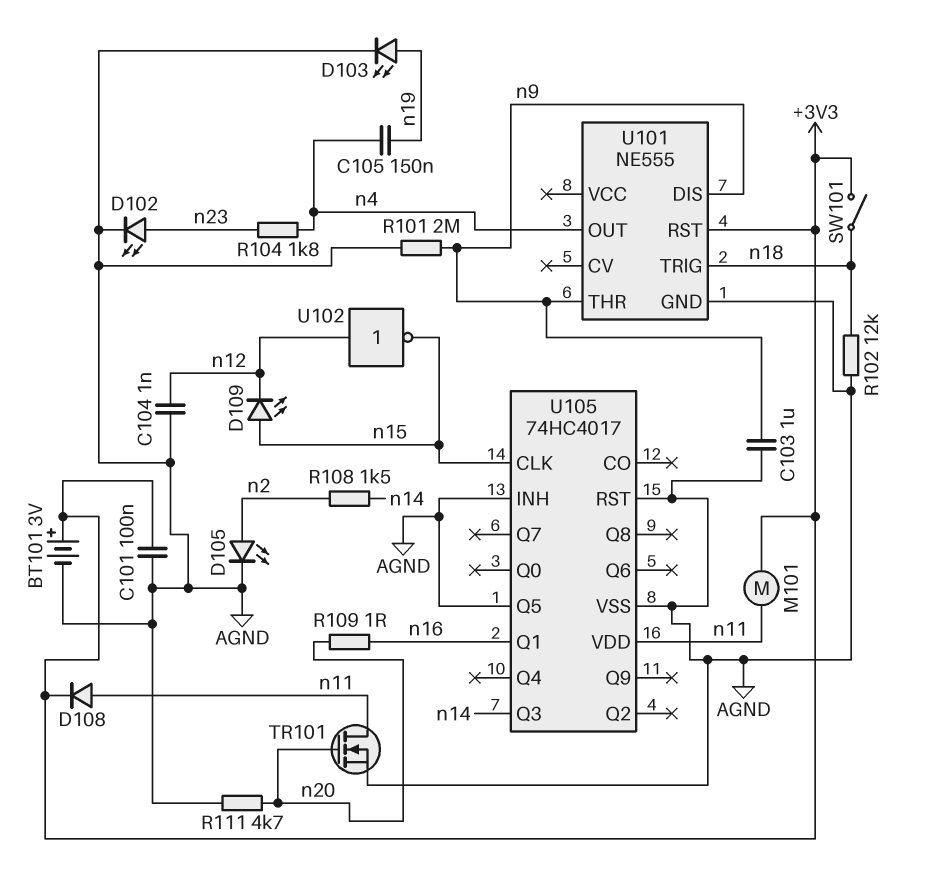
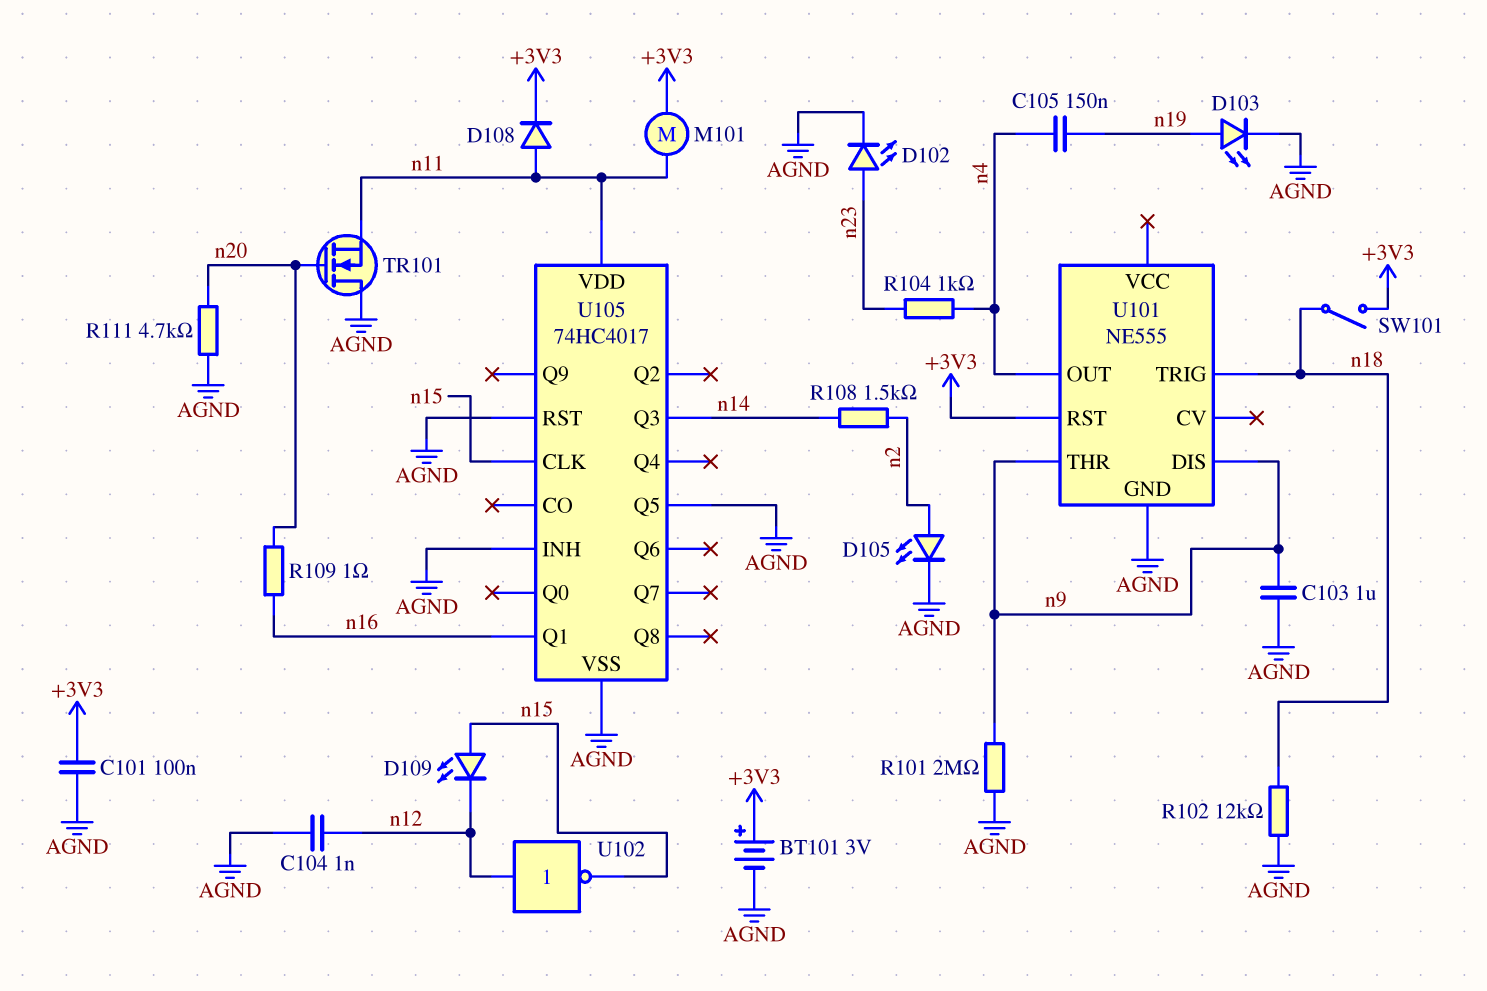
R104: 1.8k (n4, n23) -> 1k (n4, n23)
TR101: NMOS (G n20, D n11, S AGND) -> NMOS (G n20, D AGND, S n11)

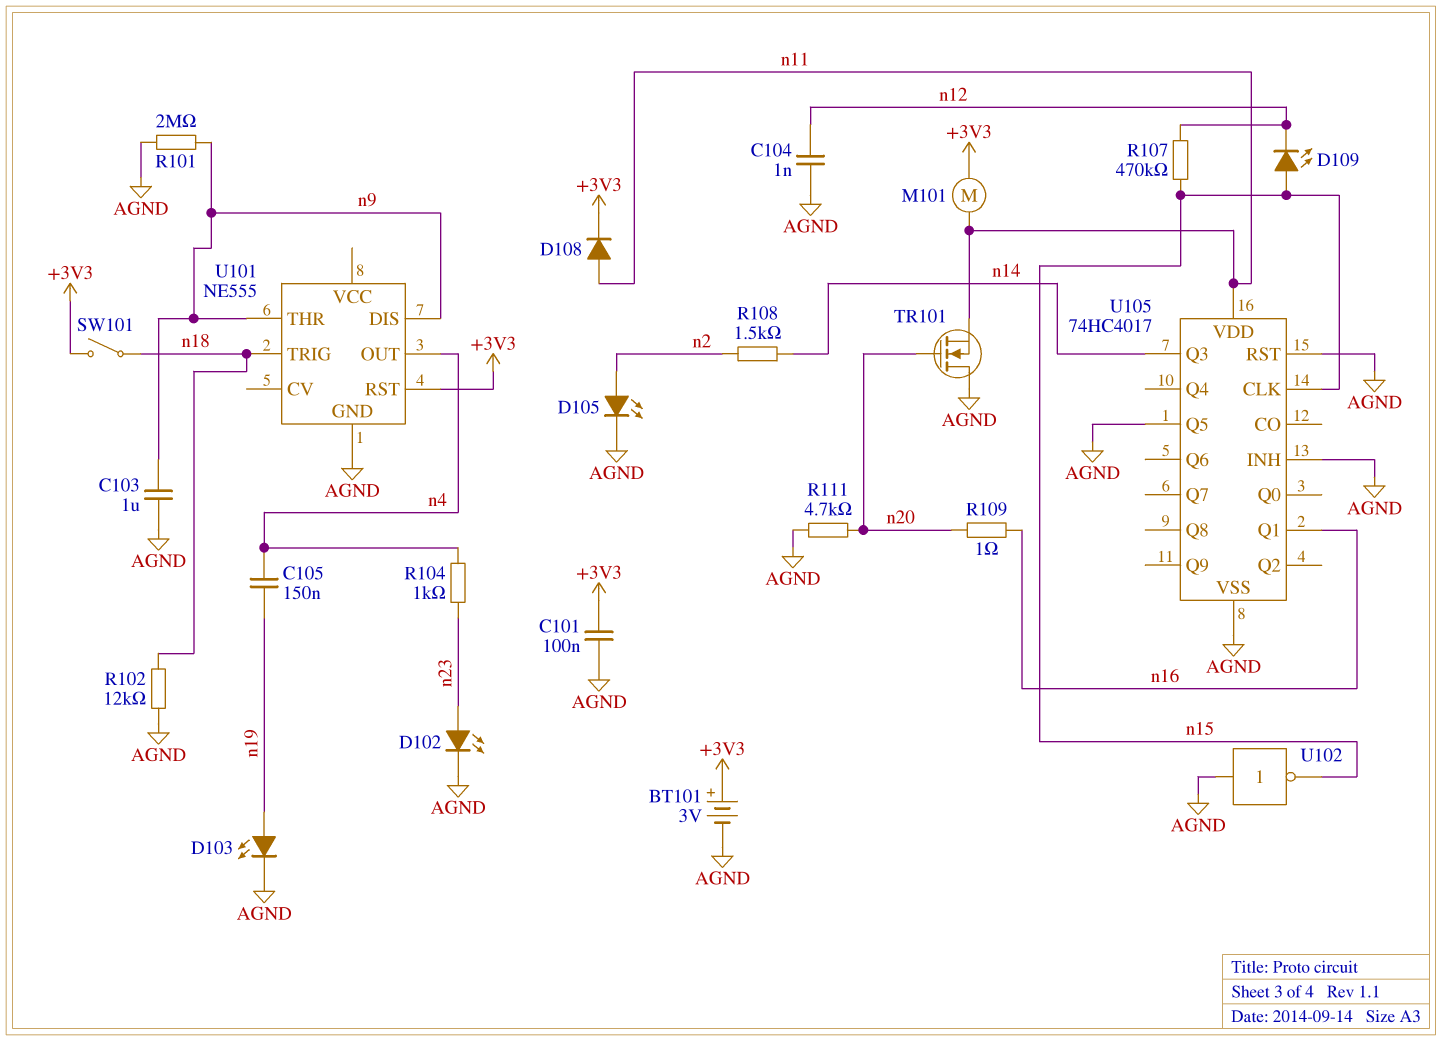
R107: none -> 470k (n12, n15)
U102: NOT (in n12, out n15) -> NOT (in AGND, out n15)

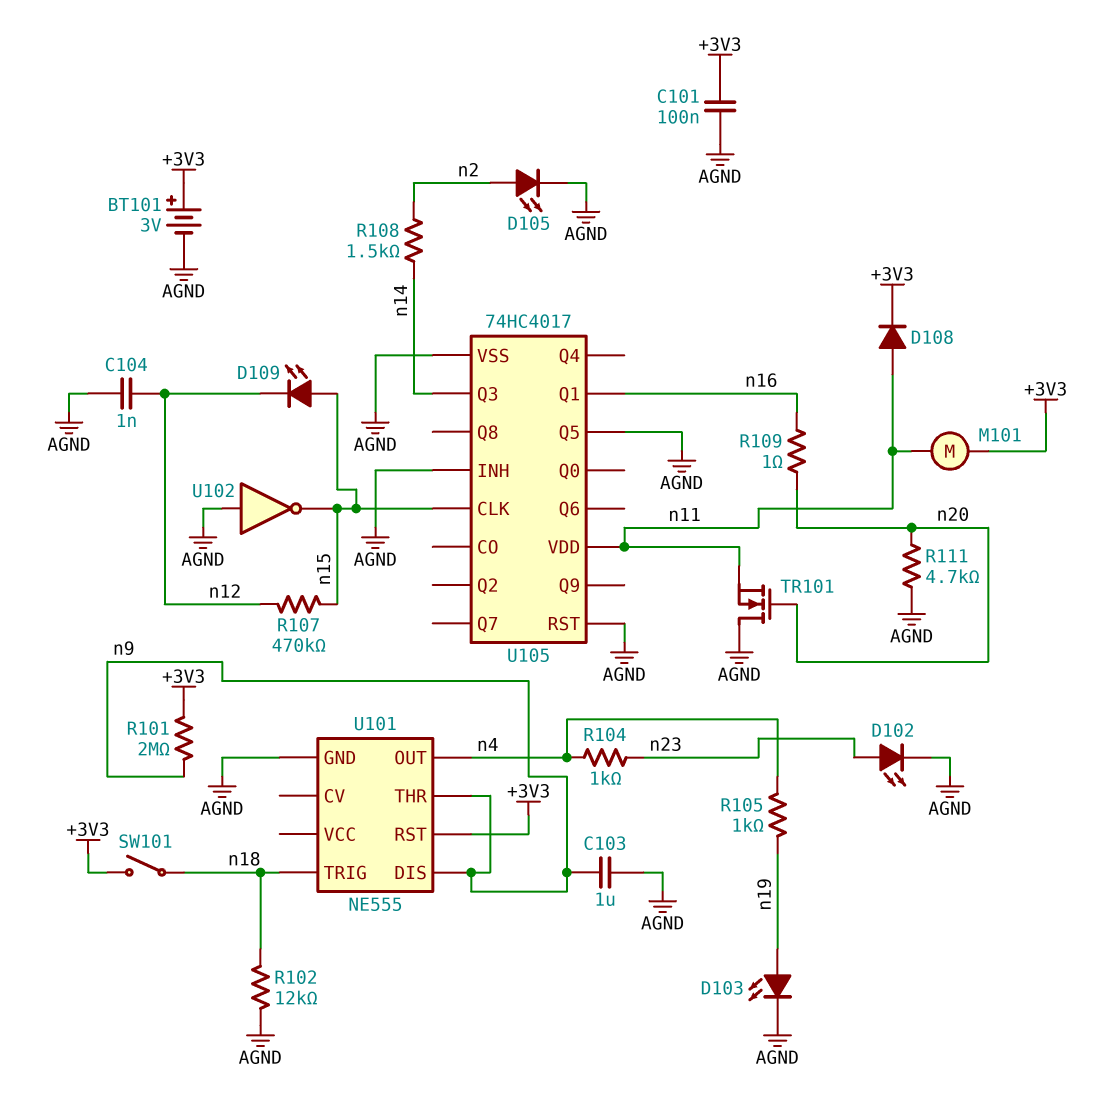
C105: 150nF (n4, n19) -> none
R101: 2M (AGND, n9) -> 2M (+3V3, n9)
R105: none -> 1k (n4, n19)

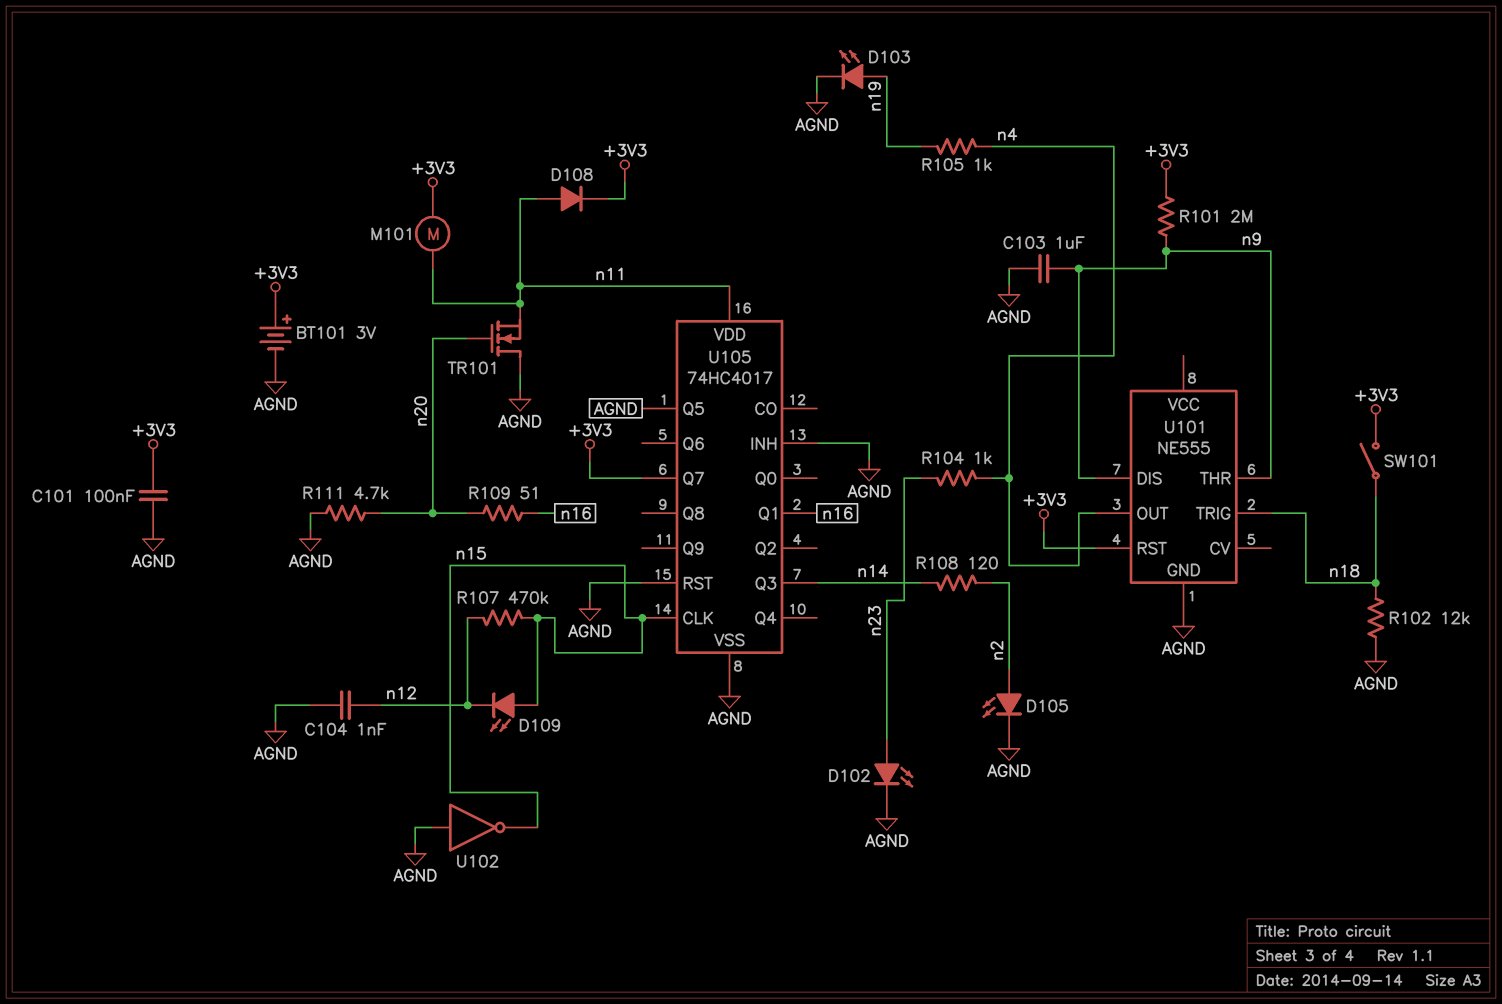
R108: 1.5k (n2, n14) -> 120 (n2, n14)
R109: 1 (n16, n20) -> 51 (n16, n20)
U105 pin Q7: none -> +3V3

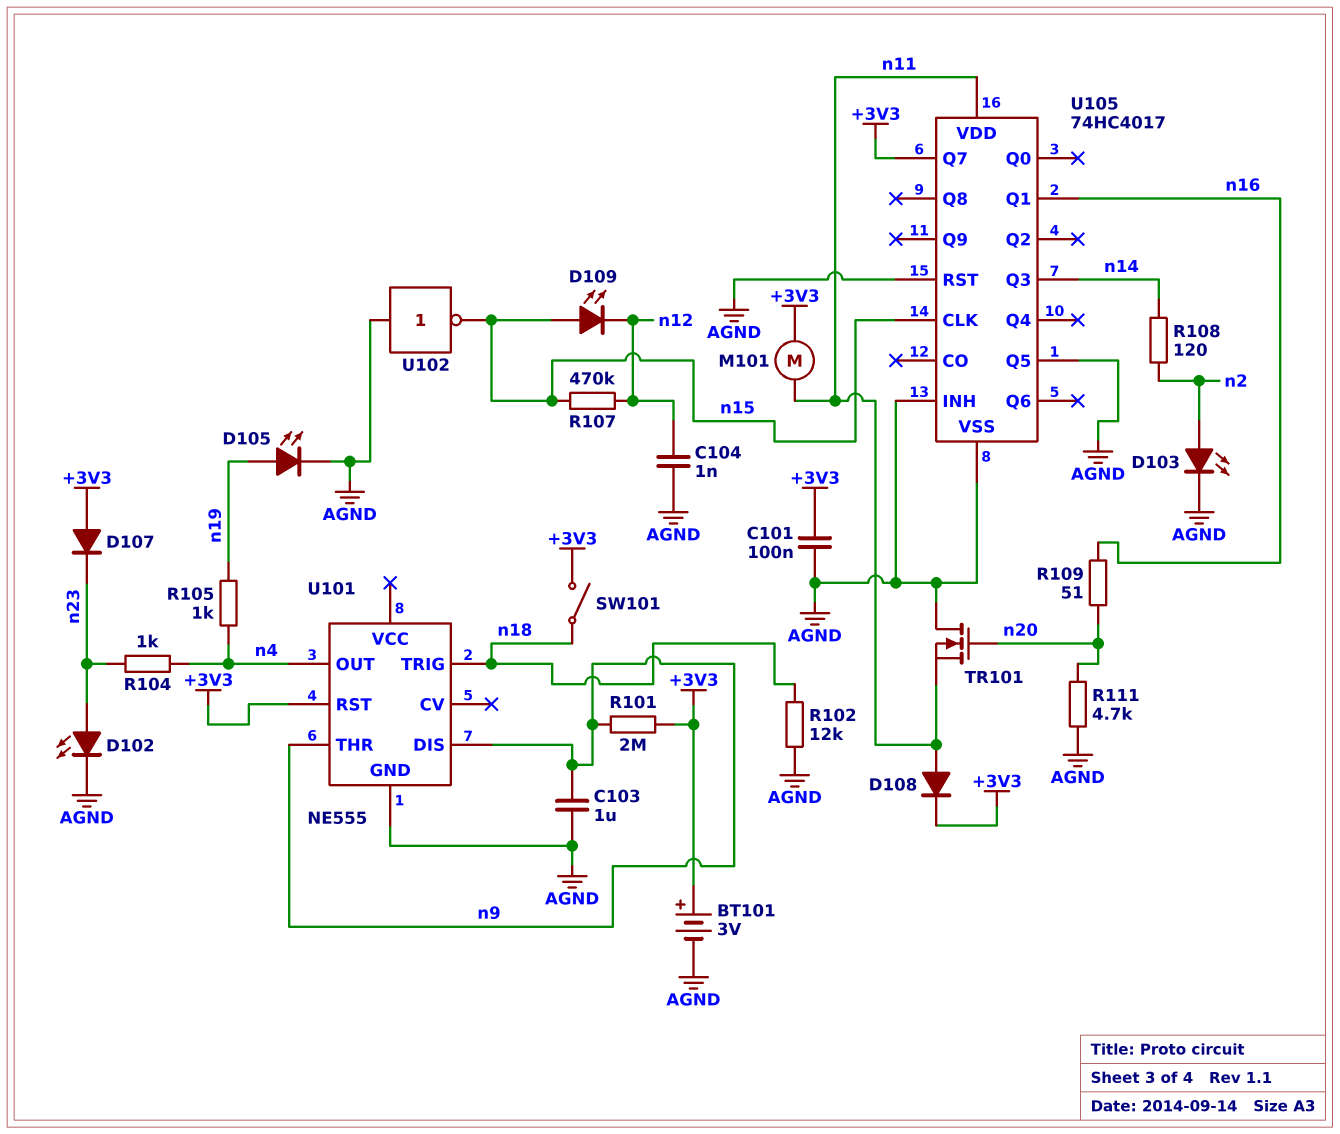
D103: LED (A n19, K AGND) -> LED (A n2, K AGND)
D105: LED (A n2, K AGND) -> LED (A n19, K AGND)
D107: none -> diode (A +3V3, K n23)

